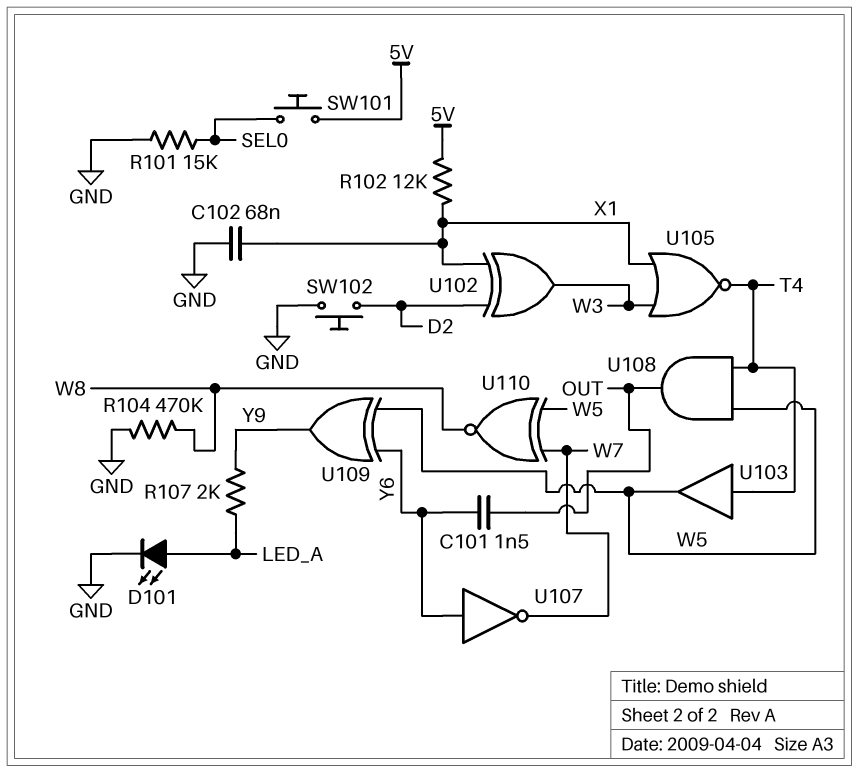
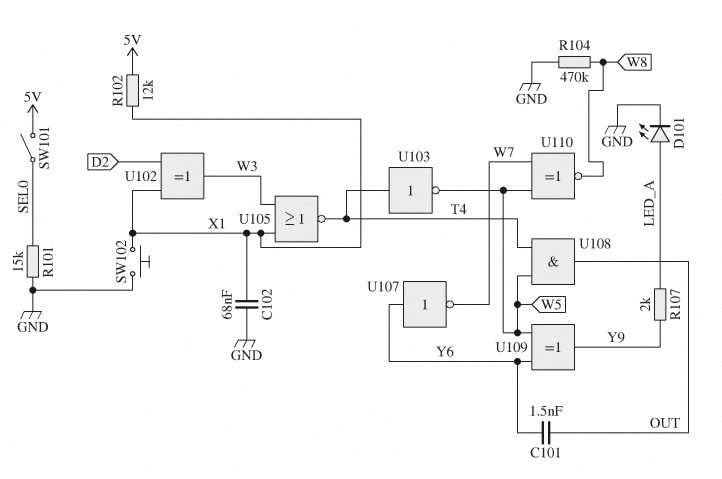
SW101: button (5V, SEL0) -> switch (5V, SEL0)
SW102: button (D2, GND) -> button (GND, X1)
U103: buffer (in T4, out W5) -> NOT (in T4, out W5)

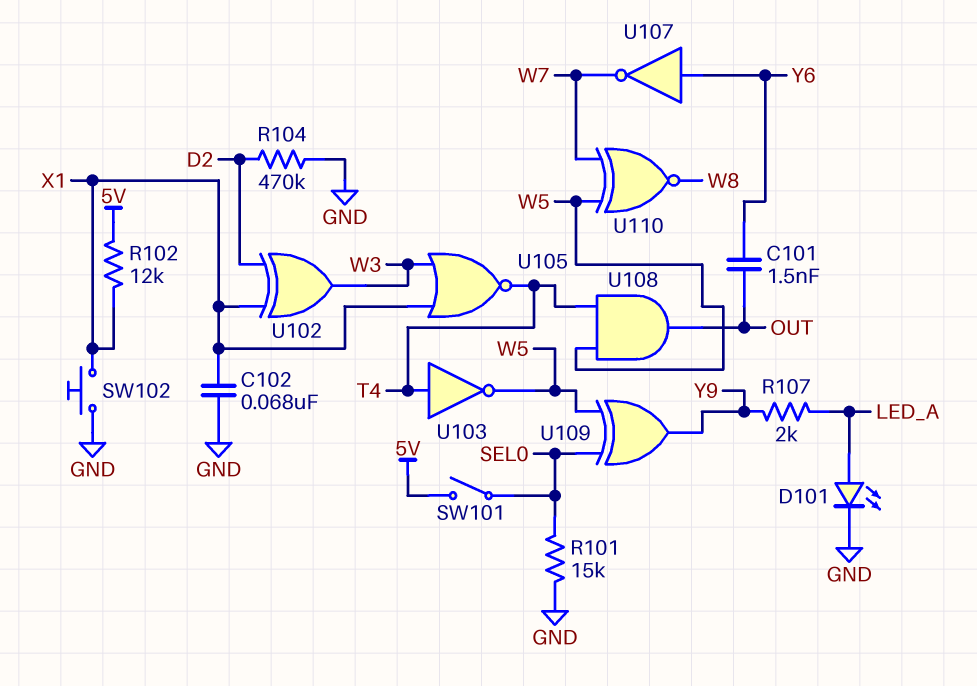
R104: 470k (GND, W8) -> 470k (D2, GND)
U109: XOR (in W5, in Y6, out Y9) -> XOR (in SEL0, in W5, out Y9)

